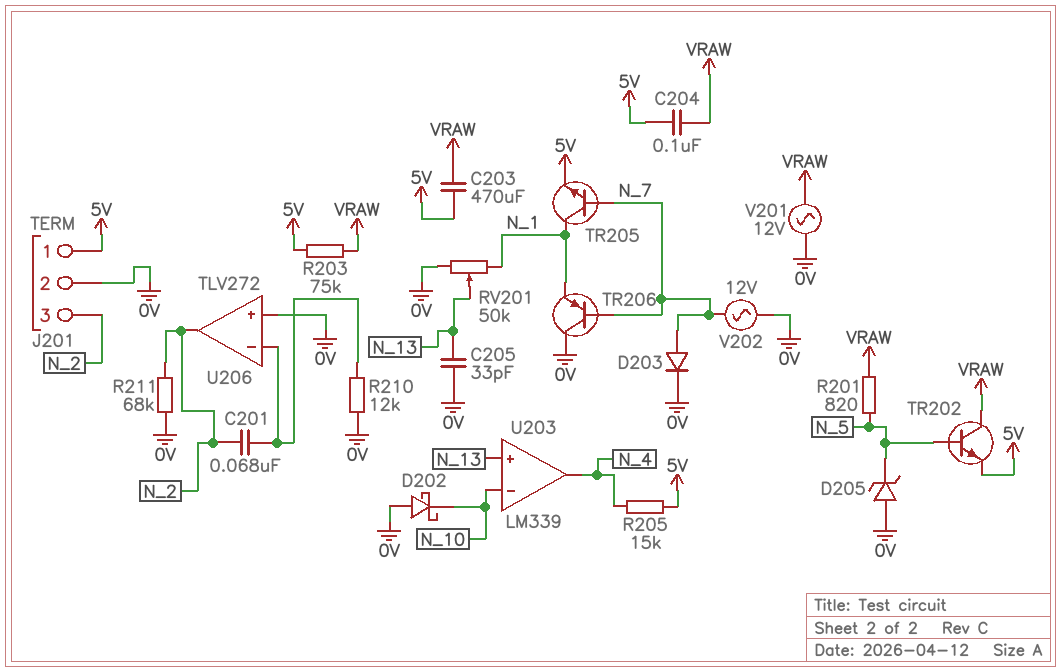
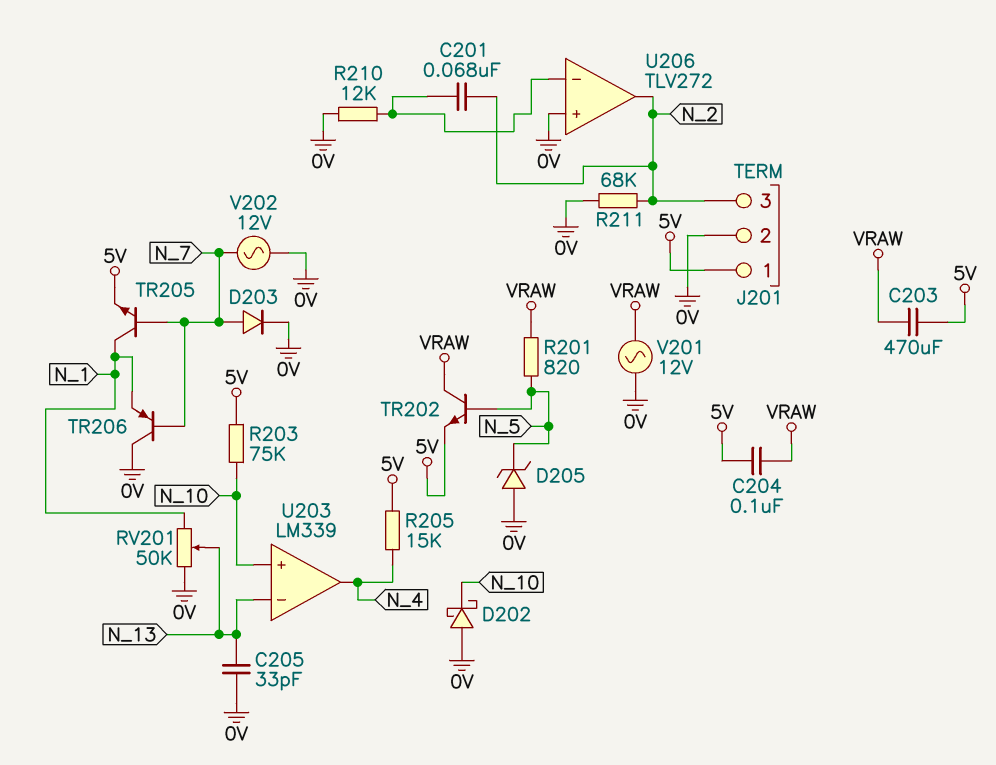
R203: 75k (5V, VRAW) -> 75k (5V, N_10)
U203 pin in+: N_13 -> N_10
U203 pin in-: N_10 -> N_13

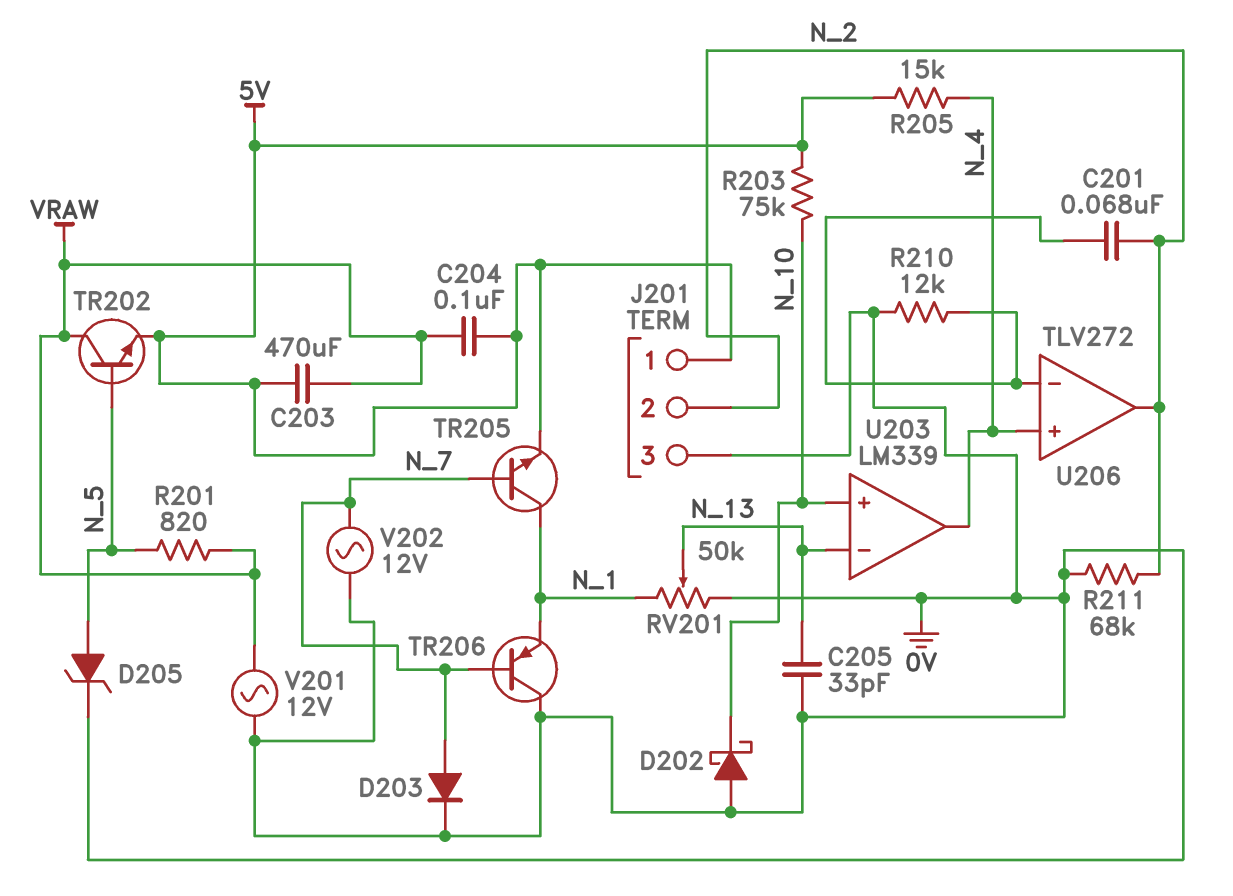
D205: zener (A 0V, K N_5) -> zener (A N_5, K 0V)
J201 pin 2: 0V -> N_2
J201 pin 3: N_2 -> 0V
U206 pin in+: 0V -> N_4

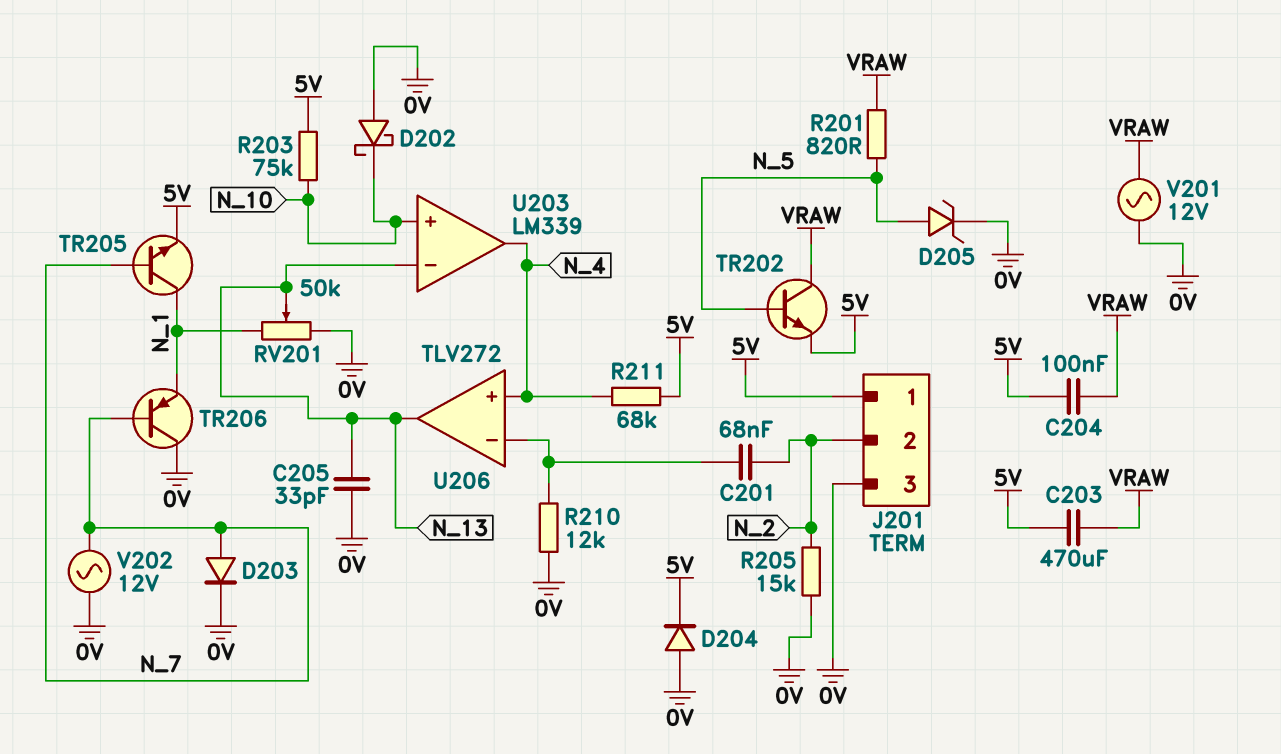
D204: none -> diode (A 0V, K 5V)
R205: 15k (5V, N_4) -> 15k (0V, N_2)
R211: 68k (0V, N_2) -> 68k (5V, N_4)
U206 pin out: N_2 -> N_13

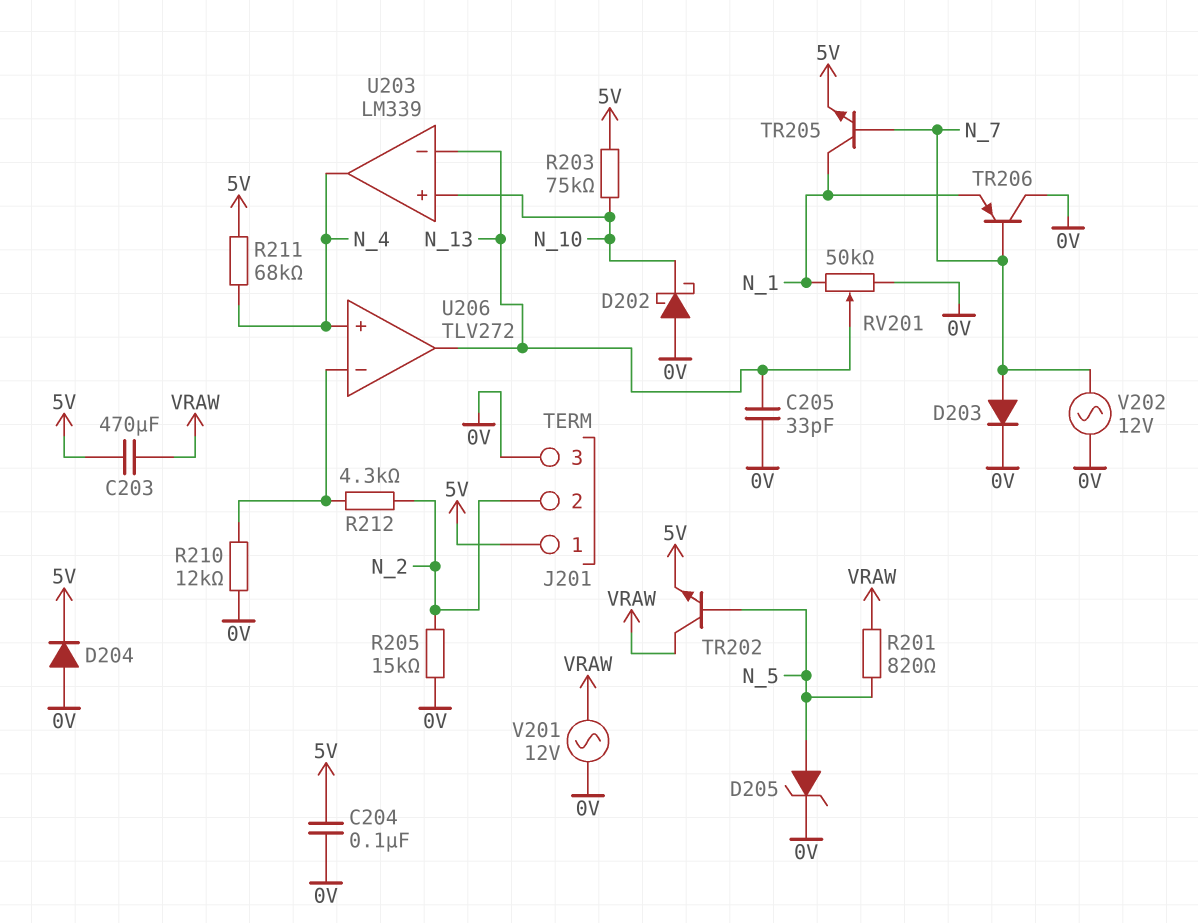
C201: 68nF (N_2, U206/in-) -> none
C204: 100nF (5V, VRAW) -> 100nF (0V, 5V)
R212: none -> 4.3k (N_2, U206/in-)

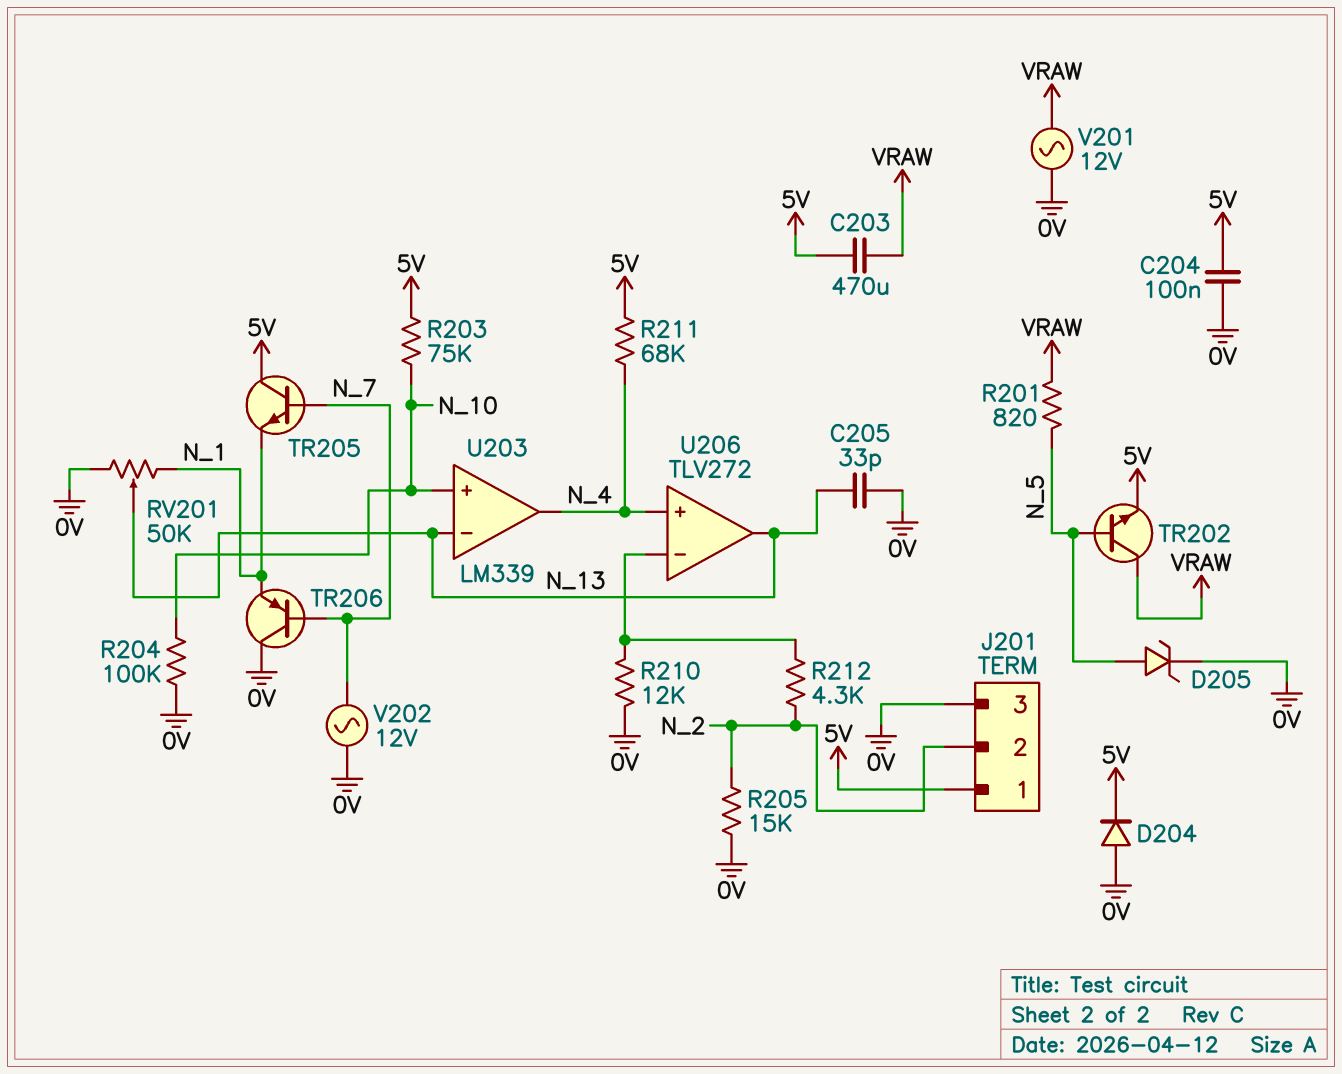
D202: schottky (A 0V, K N_10) -> none
D203: diode (A N_7, K 0V) -> none
R204: none -> 100k (0V, N_10)
TR205: NPN (B N_7, C N_1, E 5V) -> NPN (B N_7, C 5V, E N_1)

